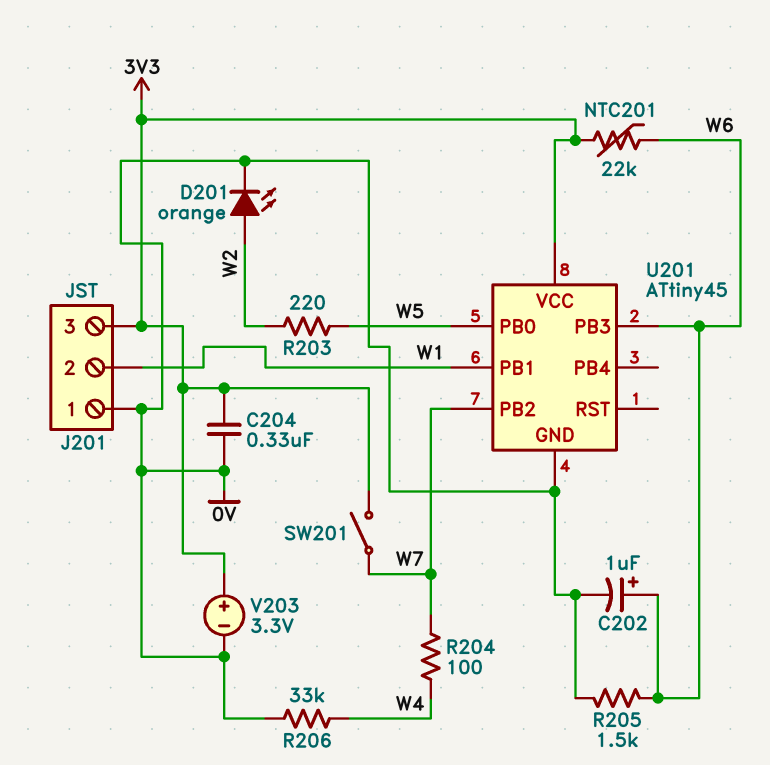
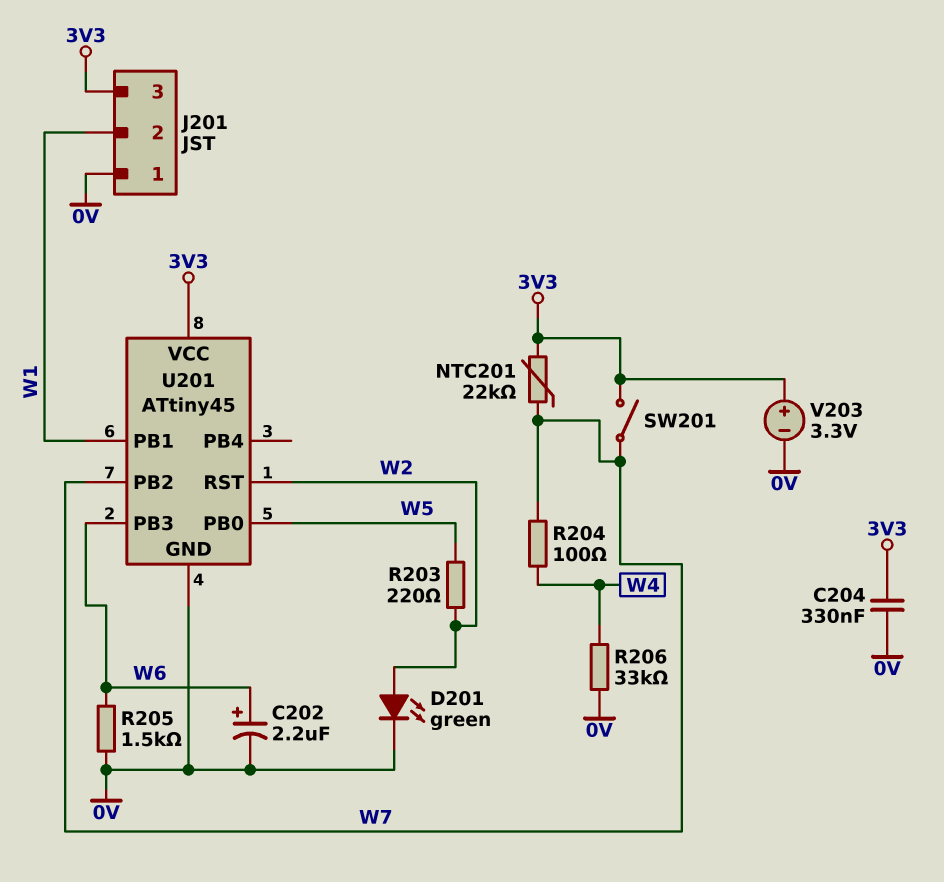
C202: 1uF (plus W6, minus 0V) -> 2.2uF (plus W6, minus 0V)
D201: LED orange (A W2, K 0V) -> LED green (A W2, K 0V)
NTC201: 22k (3V3, W6) -> 22k (3V3, W7)
U201 pin RST: none -> W2

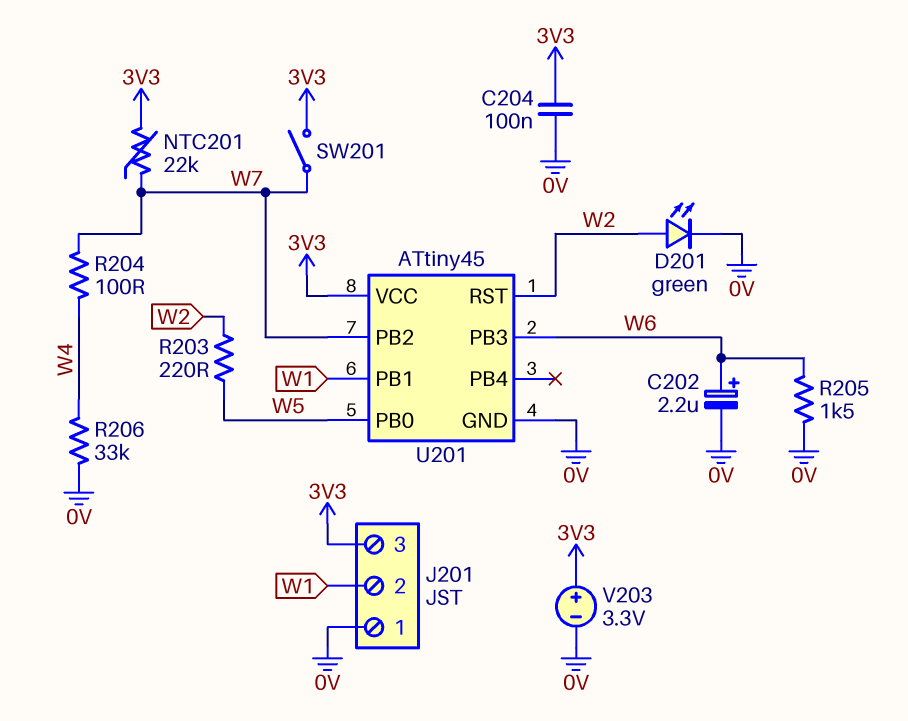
C204: 330nF (0V, 3V3) -> 100nF (0V, 3V3)

